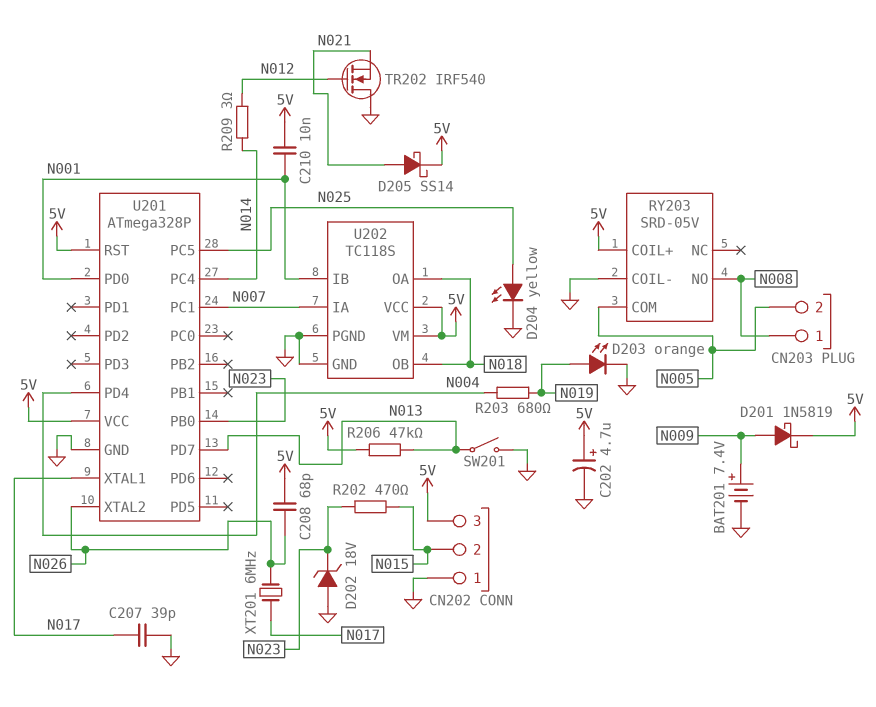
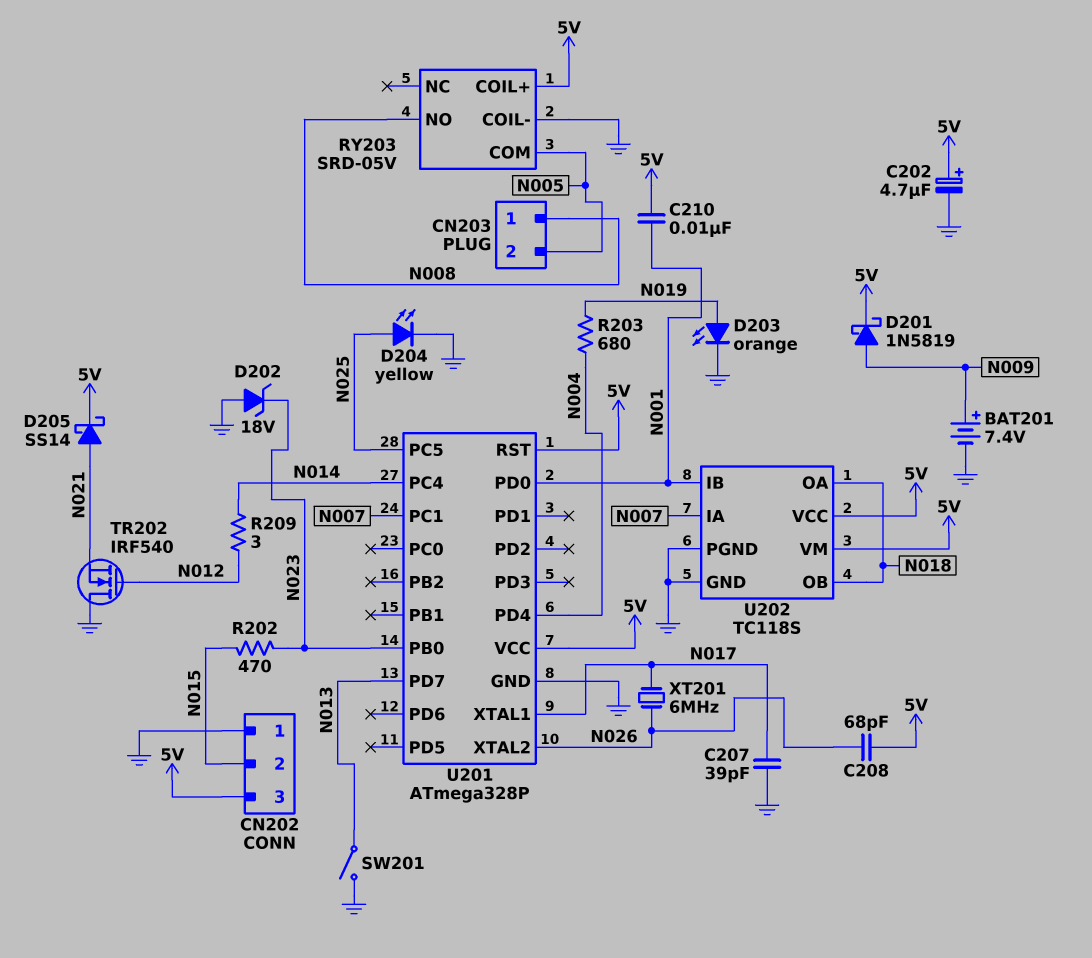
R206: 47k (5V, N013) -> none

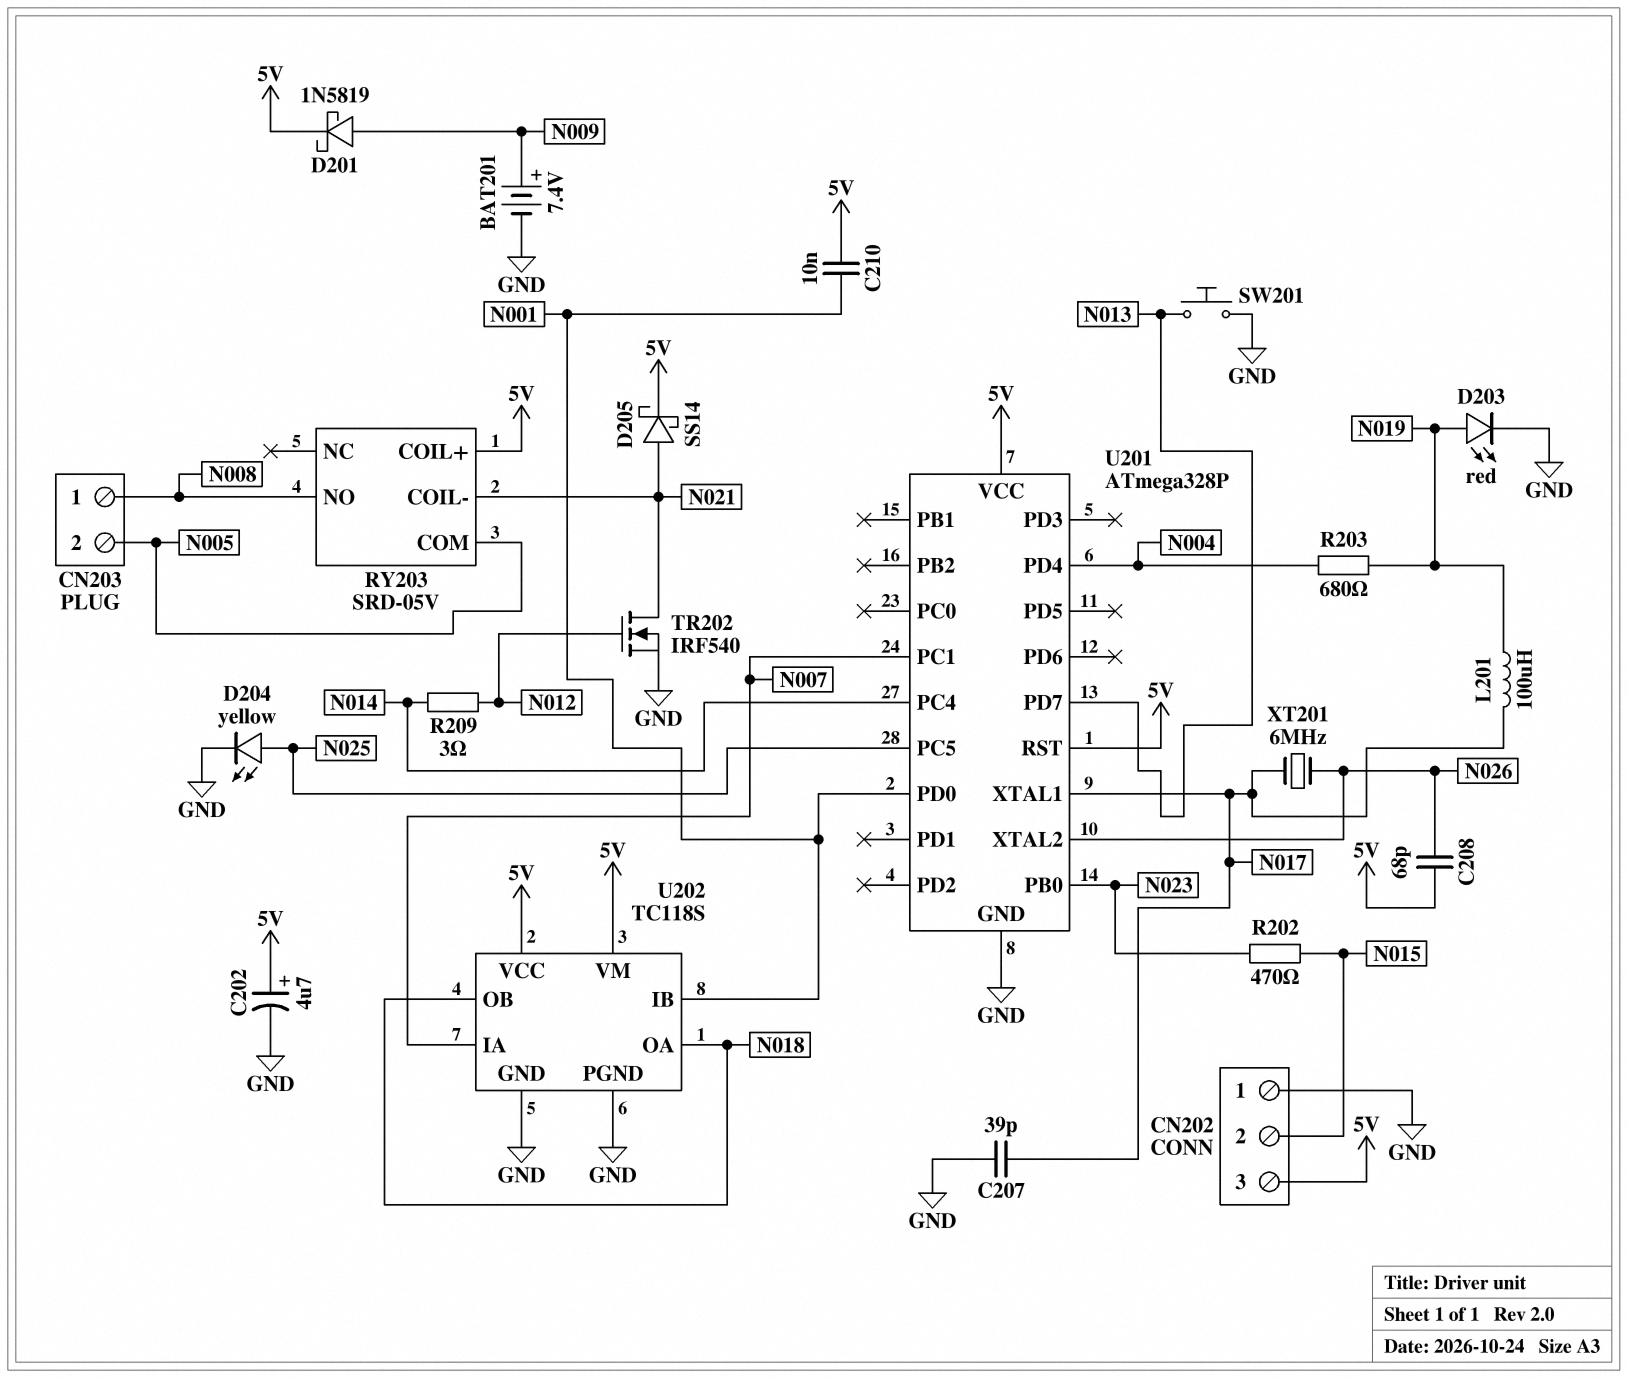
D202: zener 18V (A GND, K N023) -> none
D203: LED orange (A N019, K GND) -> LED red (A N019, K GND)
L201: none -> 100uH (N017, N019)
RY203 pin COIL-: GND -> N021
SW201: switch (GND, N013) -> button (GND, N013)
TR202: NMOS IRF540 (G N012, D GND, S N021) -> NMOS IRF540 (G N012, D N021, S GND)

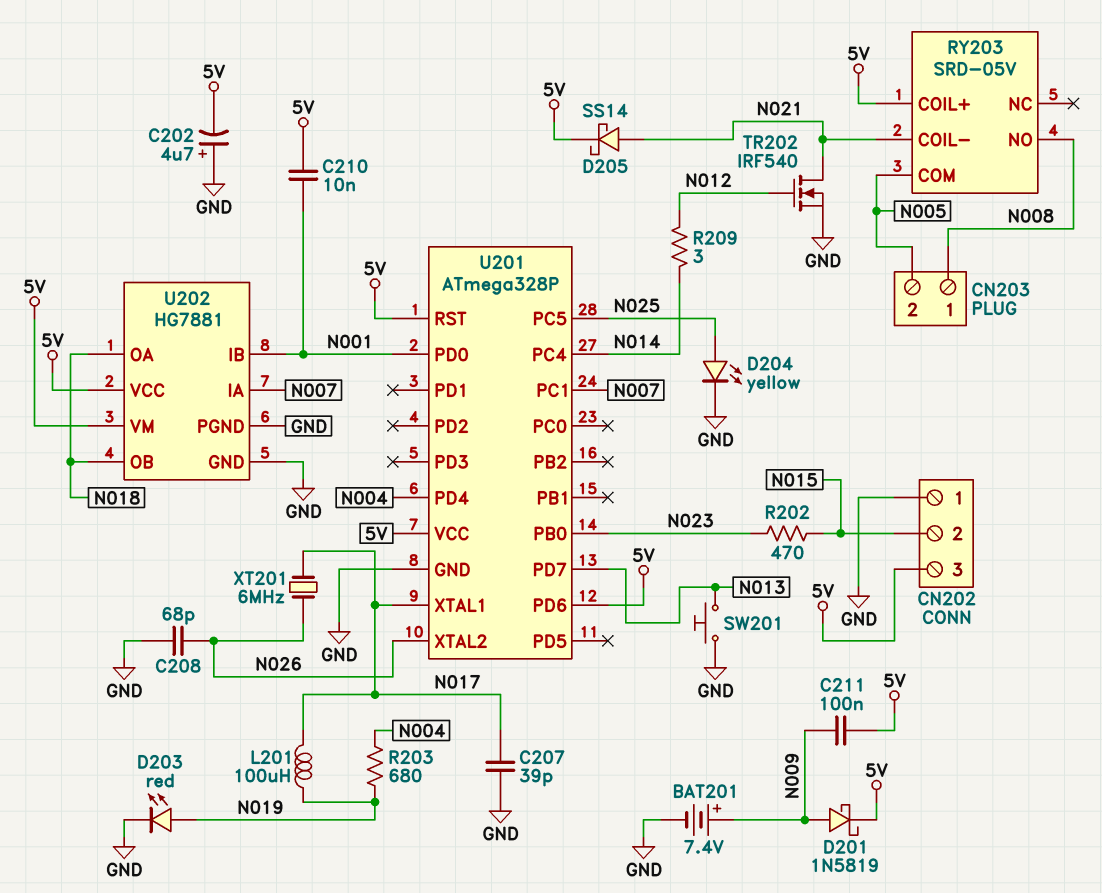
C202: 4.7uF (plus 5V, minus GND) -> 4.7uF (plus GND, minus 5V)
C208: 68pF (5V, N026) -> 68pF (GND, N026)
C211: none -> 100nF (5V, N009)
U201 pin PD6: none -> 5V
U202: TC118S -> HG7881

